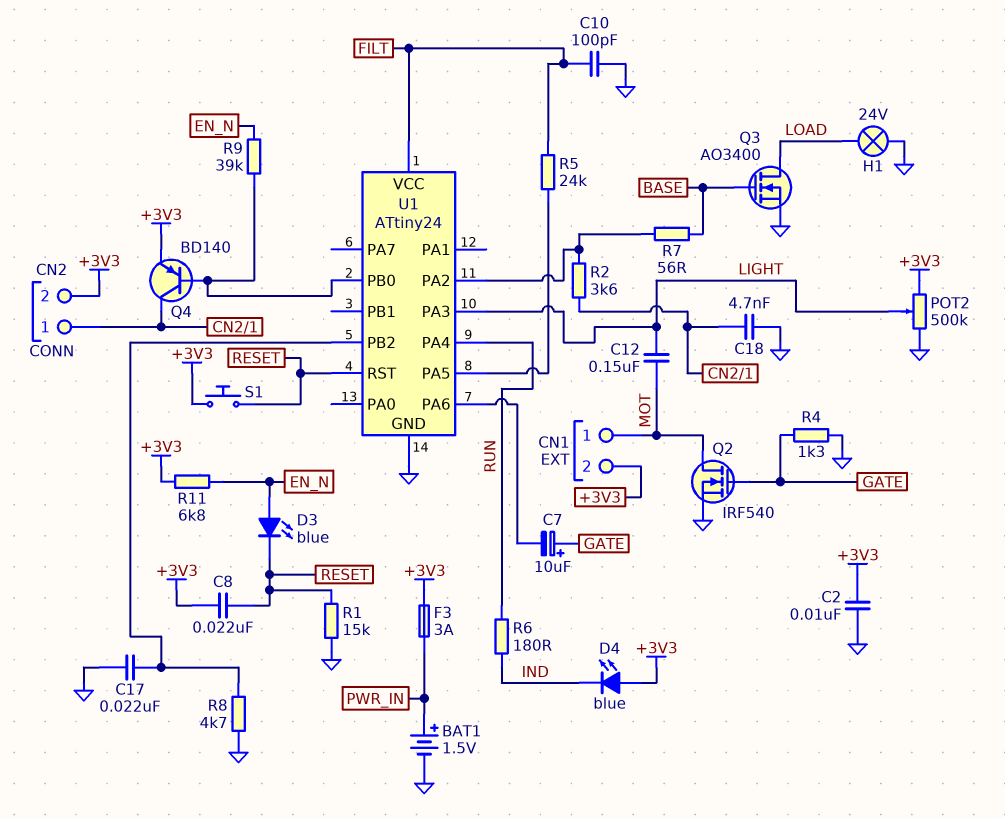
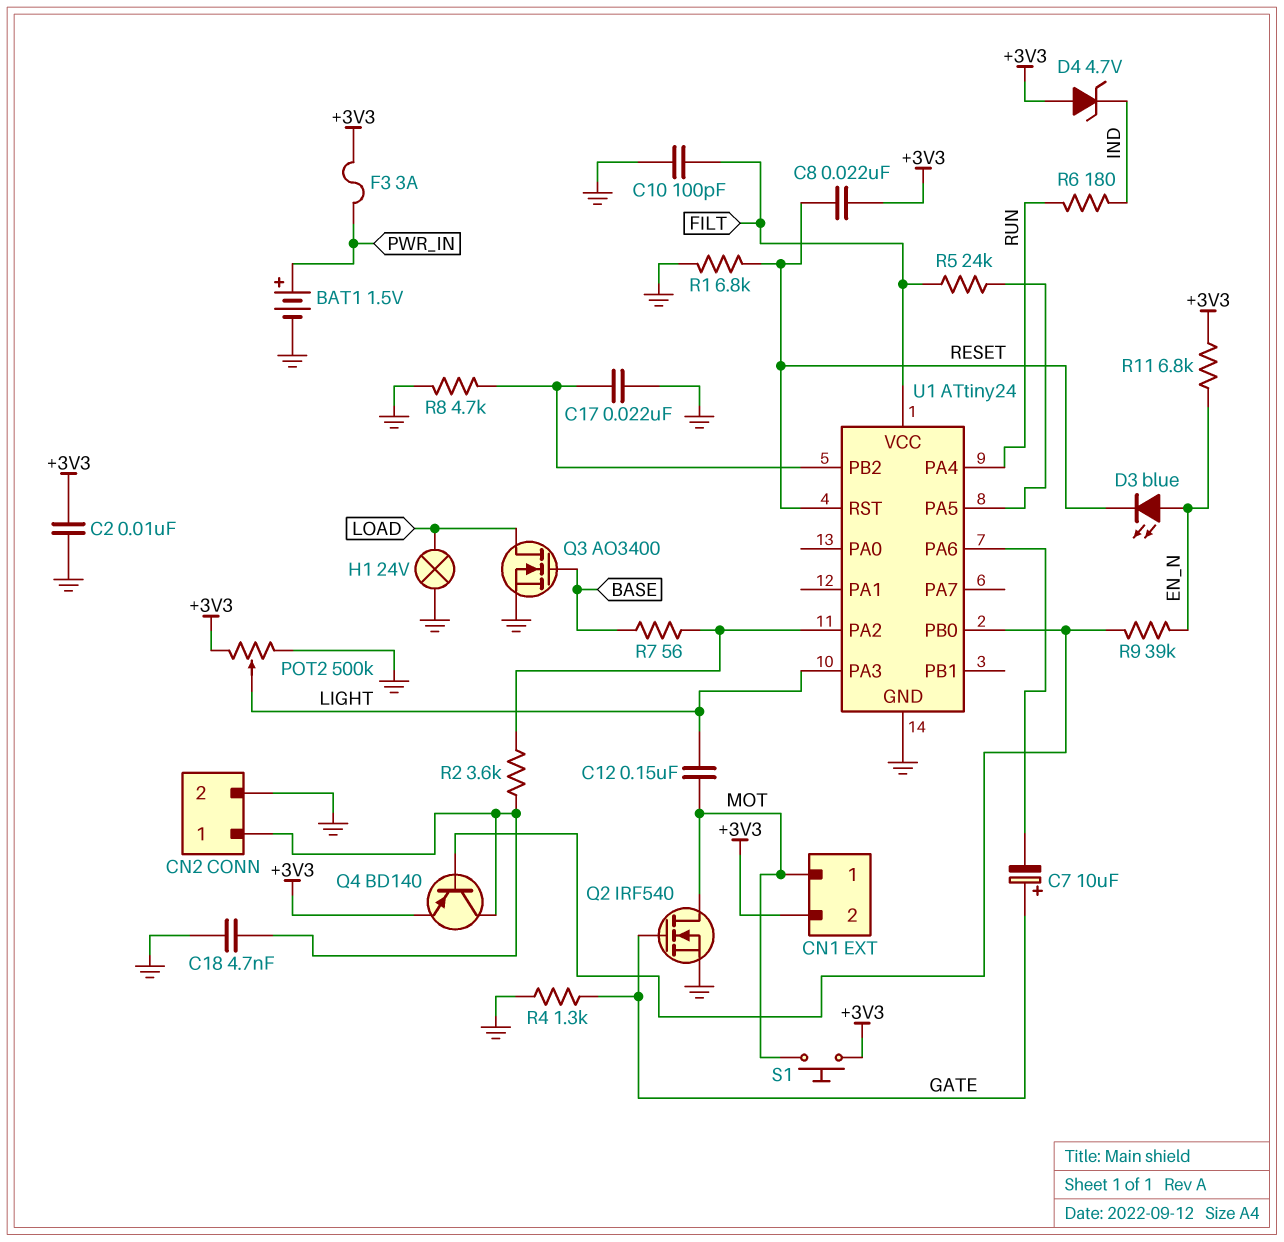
CN2 pin 2: +3V3 -> GND
D4: LED blue (A +3V3, K IND) -> zener 4.7V (A +3V3, K IND)
R1: 15k (GND, RESET) -> 6.8k (GND, RESET)
S1: button (+3V3, RESET) -> button (+3V3, MOT)

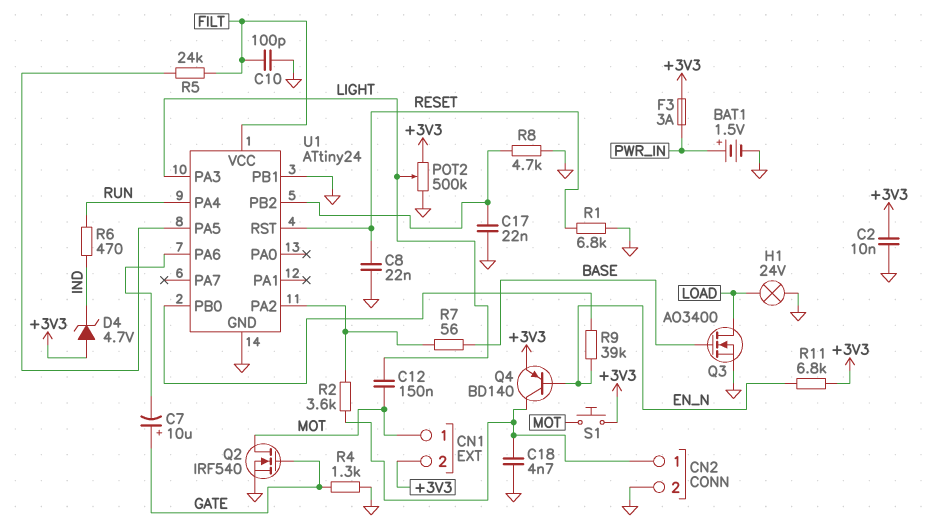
C8: 22nF (+3V3, RESET) -> 22nF (GND, RESET)
D3: LED blue (A EN_N, K RESET) -> none
Q4: PNP BD140 (B U1/PB0, C CN2/1, E +3V3) -> PNP BD140 (B EN_N, C CN2/1, E +3V3)
R6: 180 (IND, RUN) -> 470 (IND, RUN)
U1 pin PB1: none -> GND

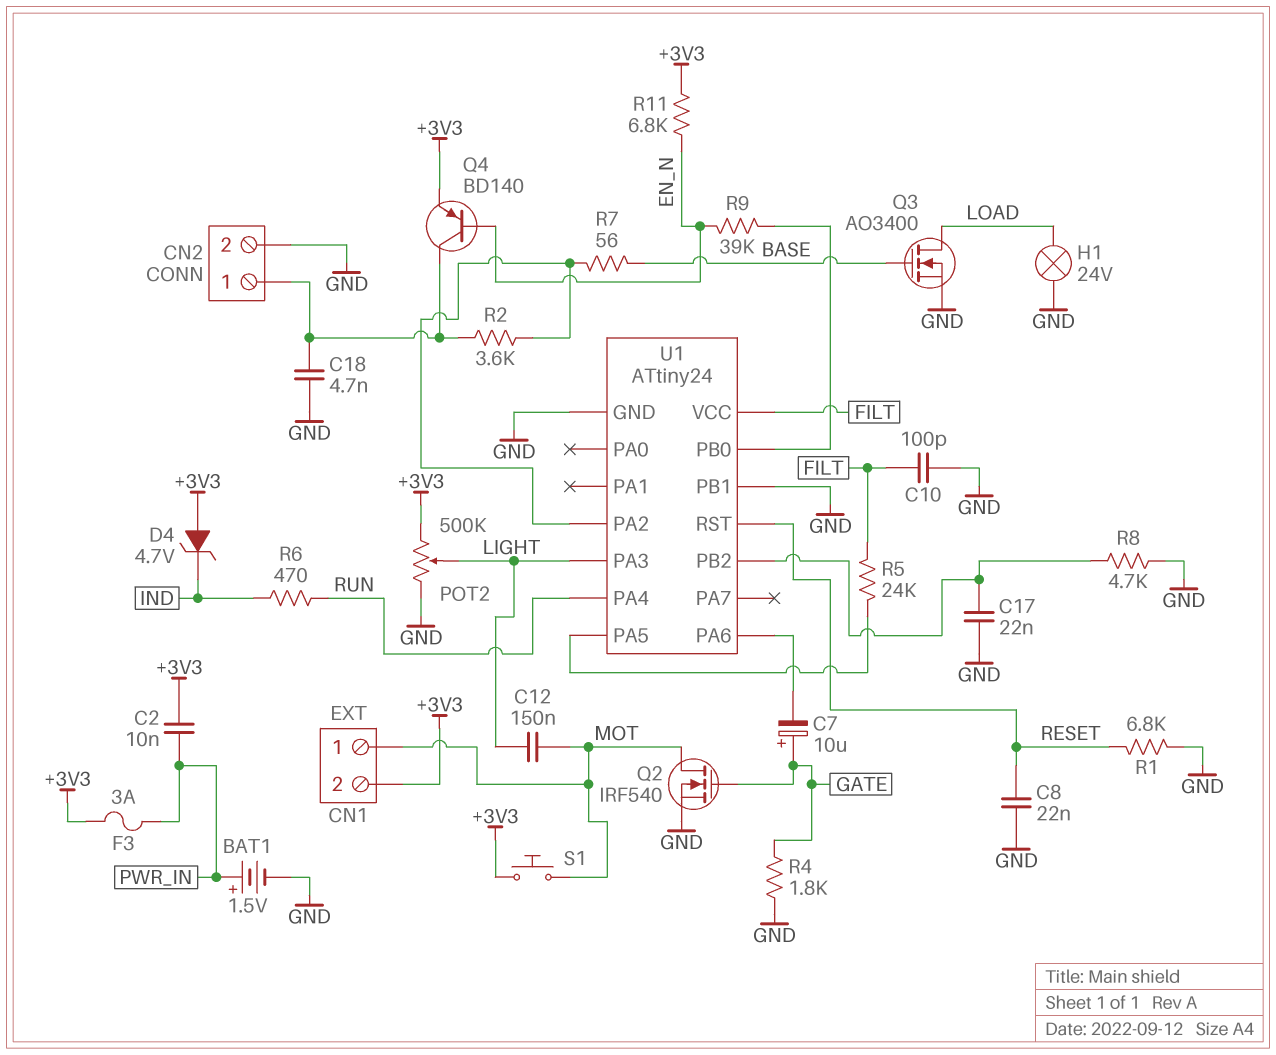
C2: 10nF (+3V3, GND) -> 10nF (+3V3, PWR_IN)
R4: 1.3k (GATE, GND) -> 1.8k (GATE, GND)

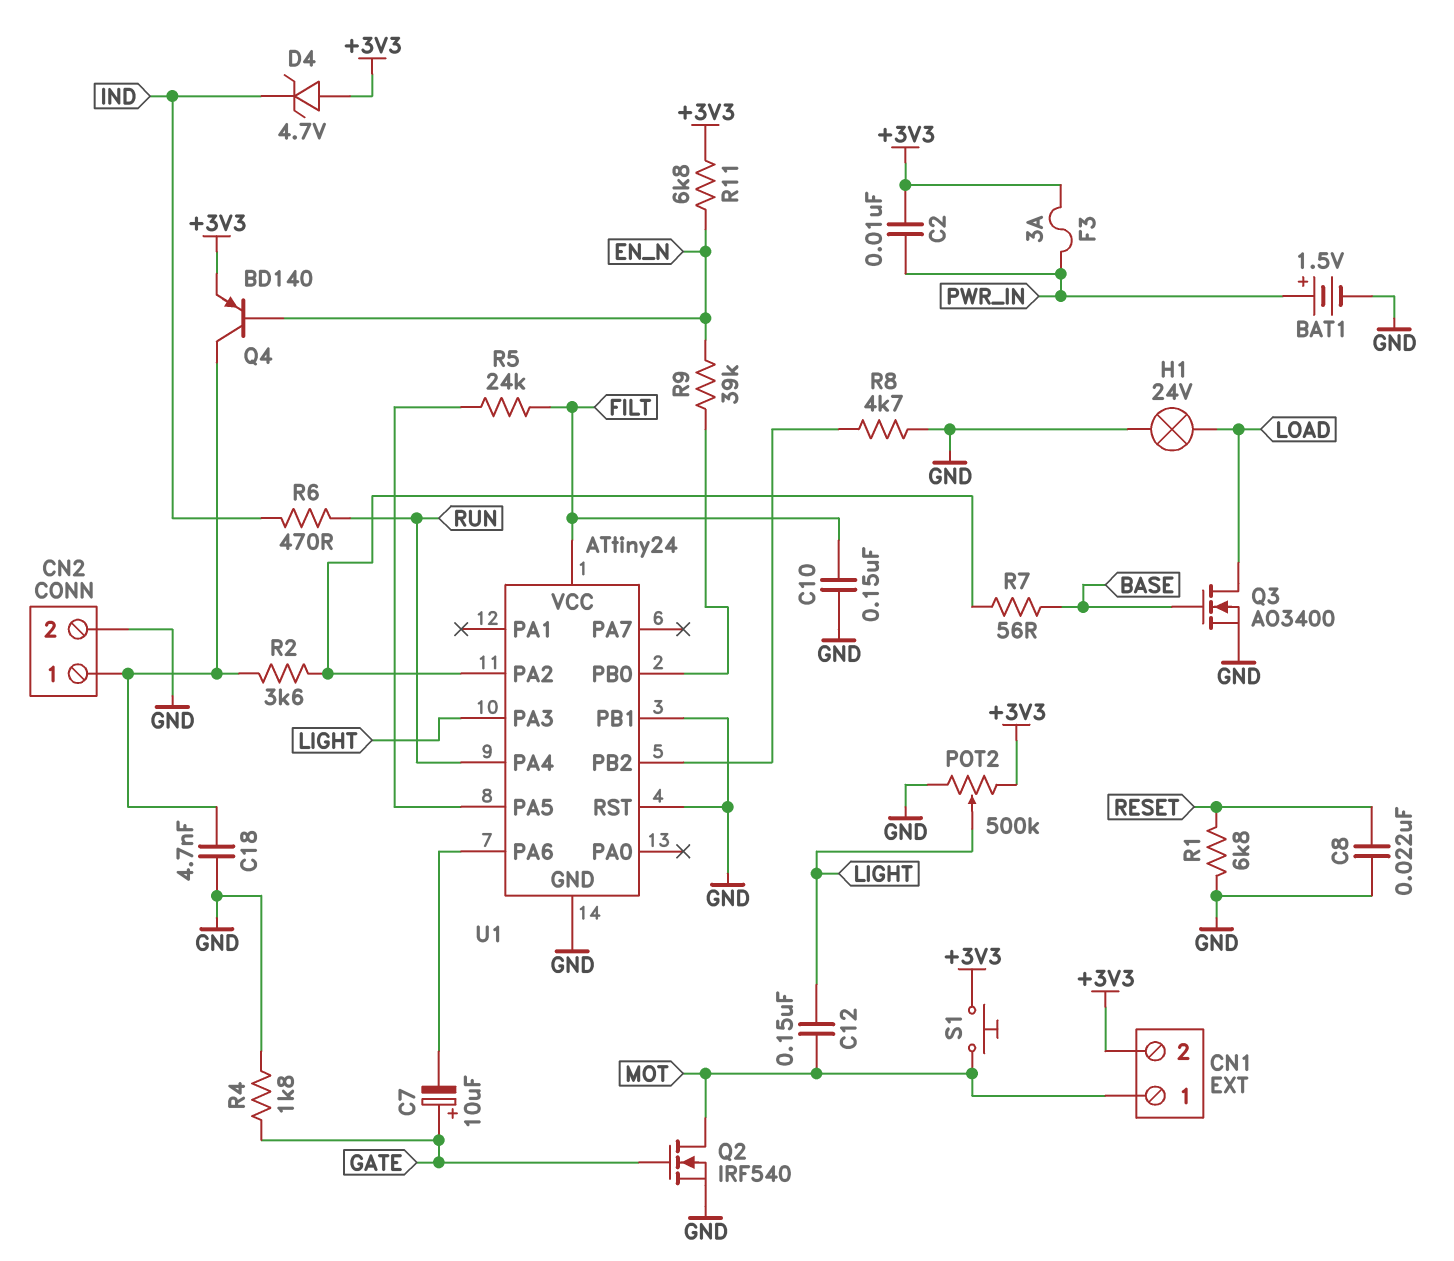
C10: 100pF (FILT, GND) -> 150nF (FILT, GND)
C17: 22nF (GND, U1/PB2) -> none
U1 pin RST: RESET -> GND

